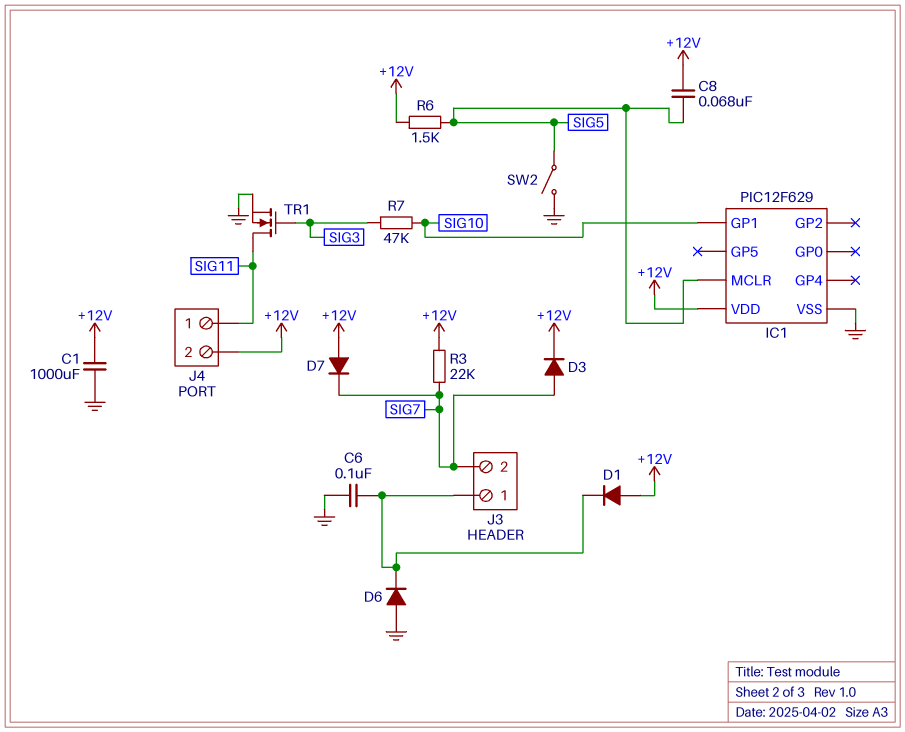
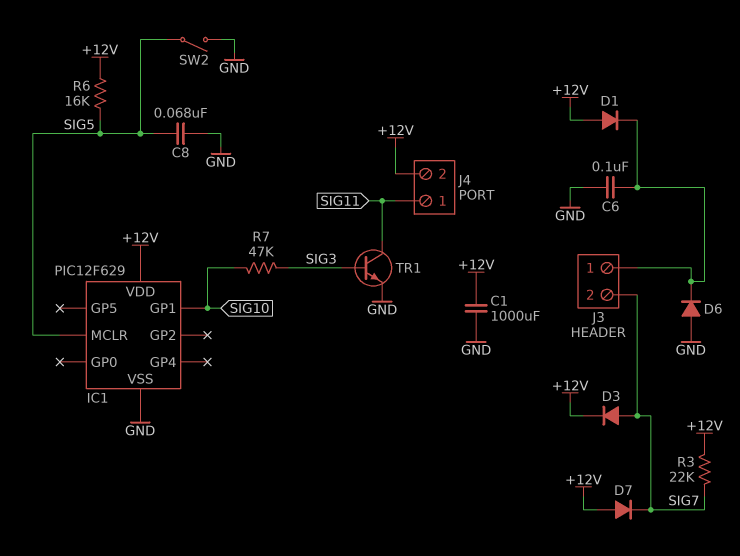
C8: 68nF (+12V, SIG5) -> 68nF (GND, SIG5)
R6: 1.5k (+12V, SIG5) -> 16k (+12V, SIG5)
TR1: NMOS (G SIG3, D SIG11, S GND) -> NPN (B SIG3, C SIG11, E GND)

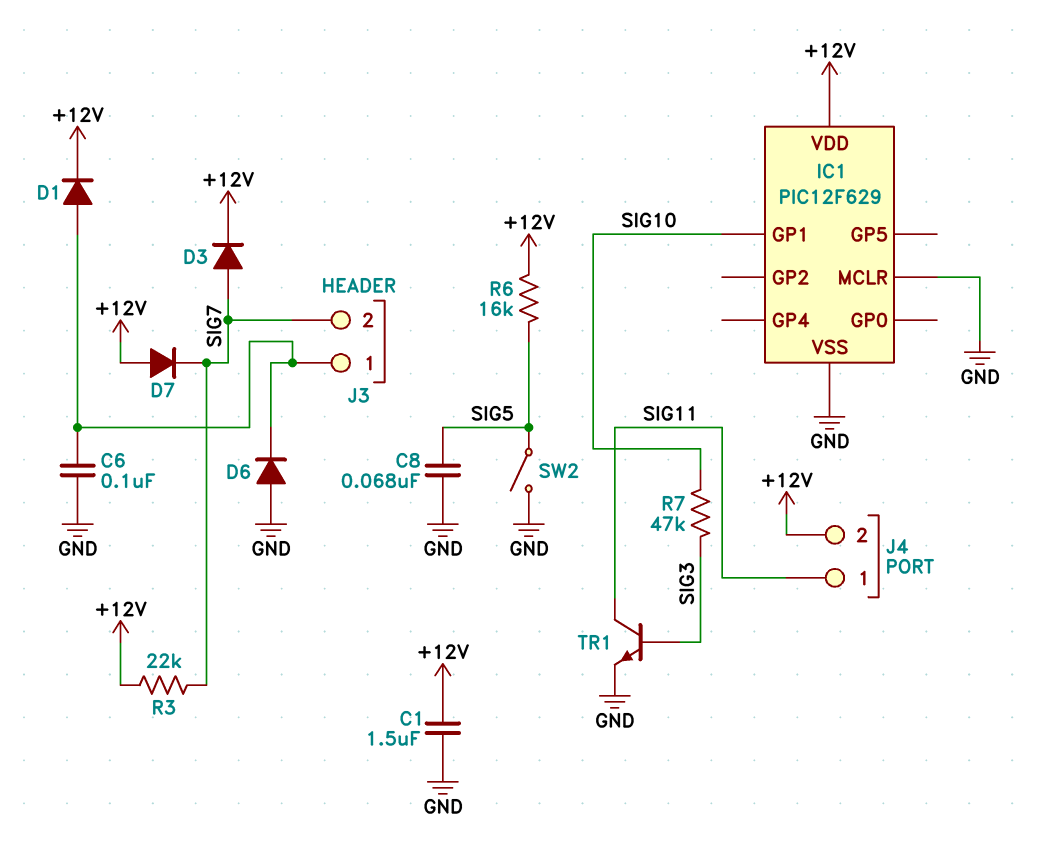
C1: 1000uF (+12V, GND) -> 1.5uF (+12V, GND)
D1: diode (A +12V, K J3/1) -> diode (A J3/1, K +12V)
IC1 pin MCLR: SIG5 -> GND

